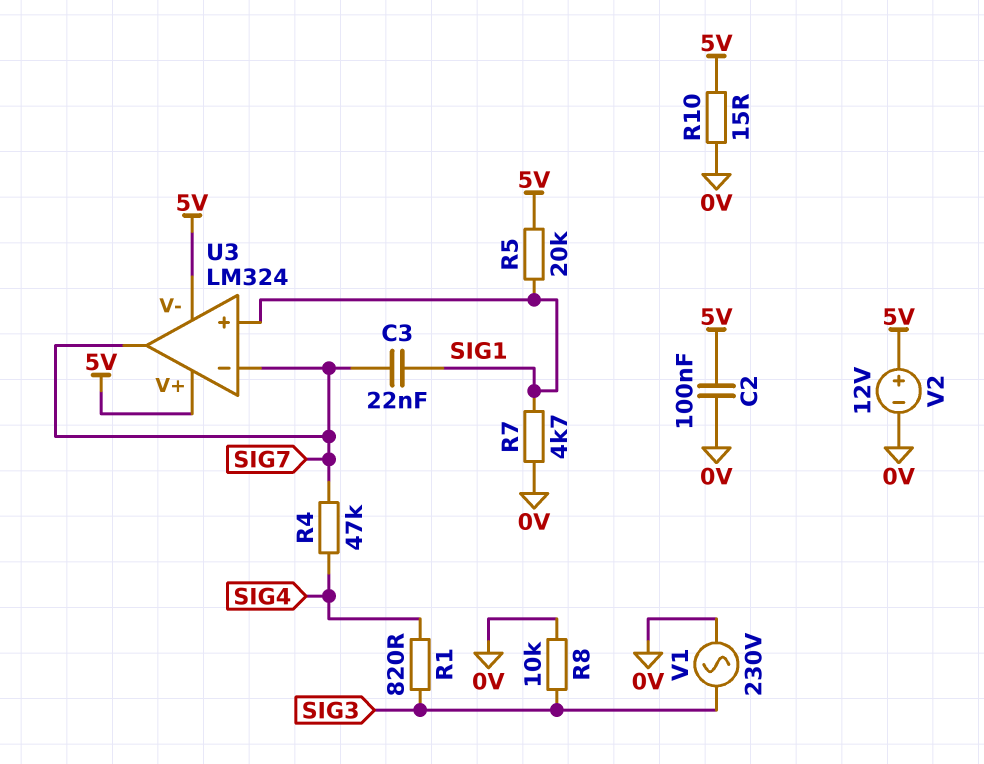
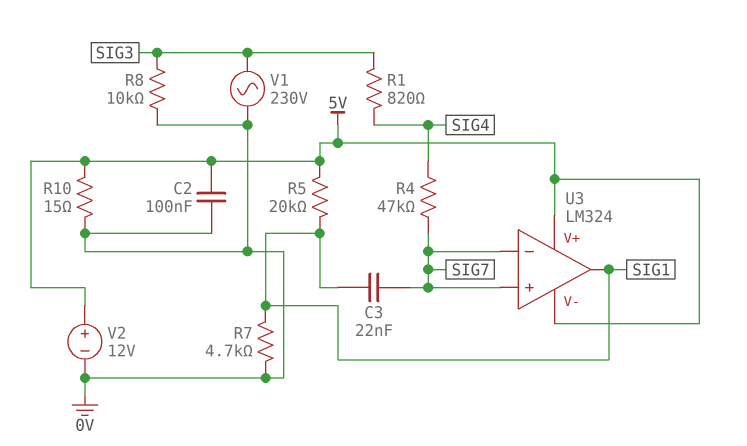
U3 pin in+: SIG1 -> SIG7
U3 pin out: SIG7 -> SIG1

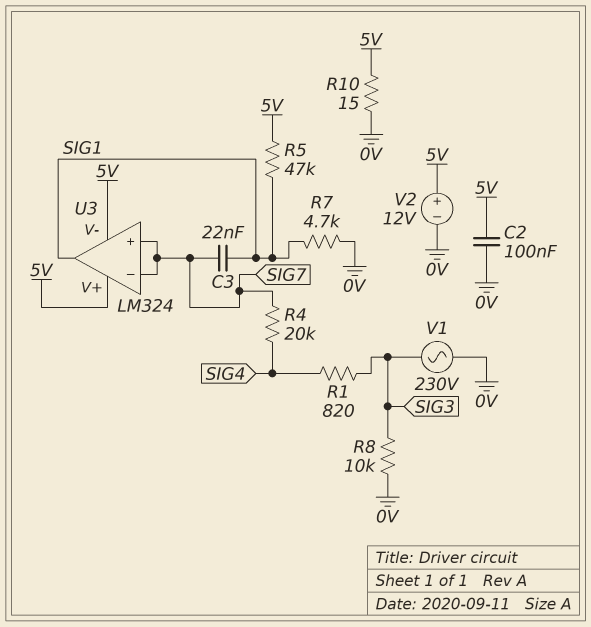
R4: 47k (SIG4, SIG7) -> 20k (SIG4, SIG7)
R5: 20k (5V, SIG1) -> 47k (5V, SIG1)

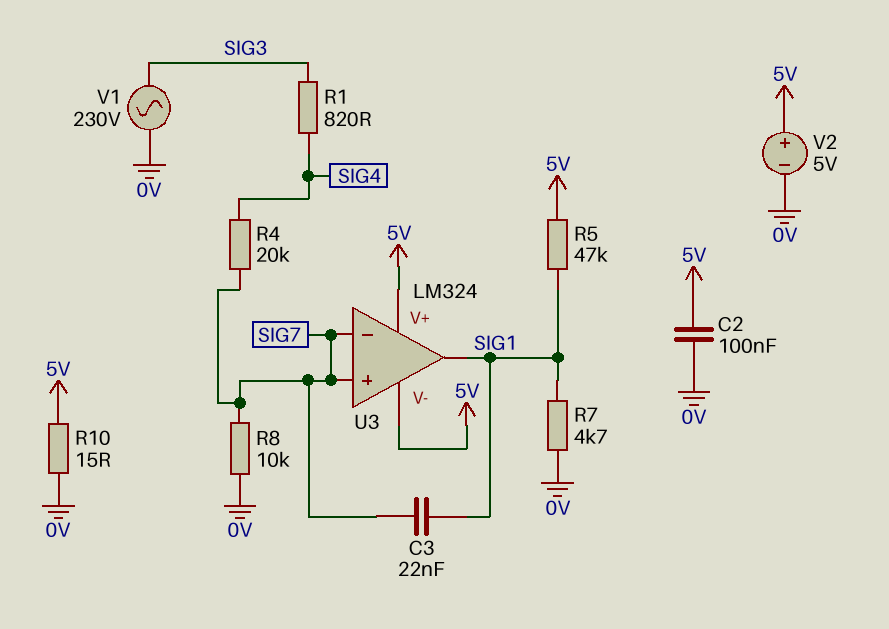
R8: 10k (0V, SIG3) -> 10k (0V, SIG7)
V2: 12V (plus 5V, minus 0V) -> 5V (plus 5V, minus 0V)

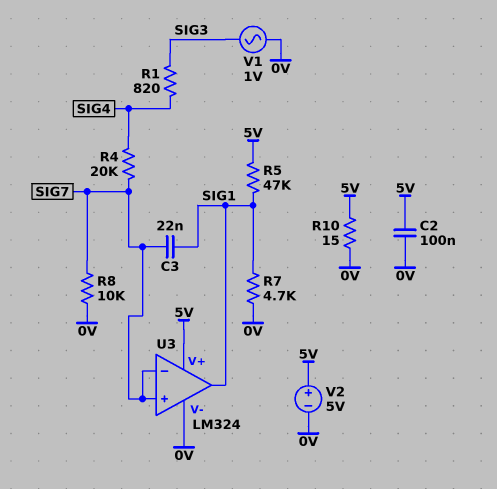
U3 pin V-: 5V -> 0V
V1: AC 230V (0V, SIG3) -> AC 1V (0V, SIG3)

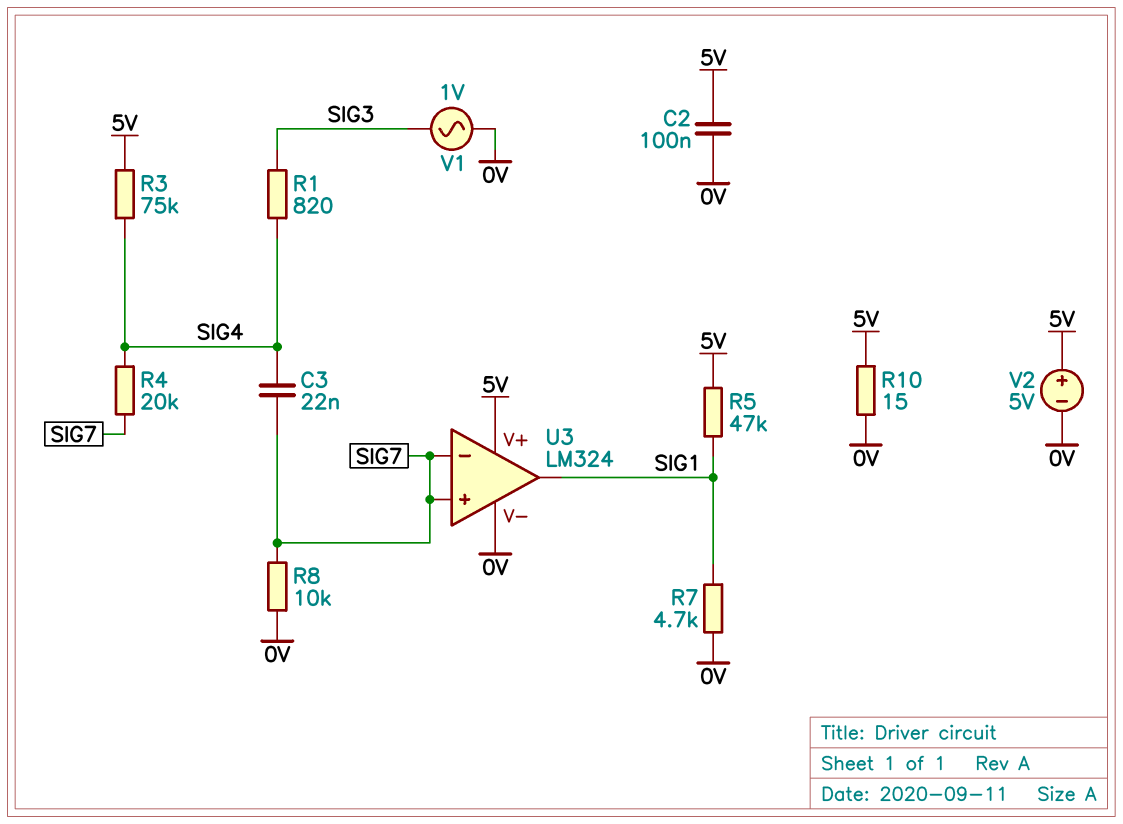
C3: 22nF (SIG1, SIG7) -> 22nF (SIG4, SIG7)
R3: none -> 75k (5V, SIG4)

